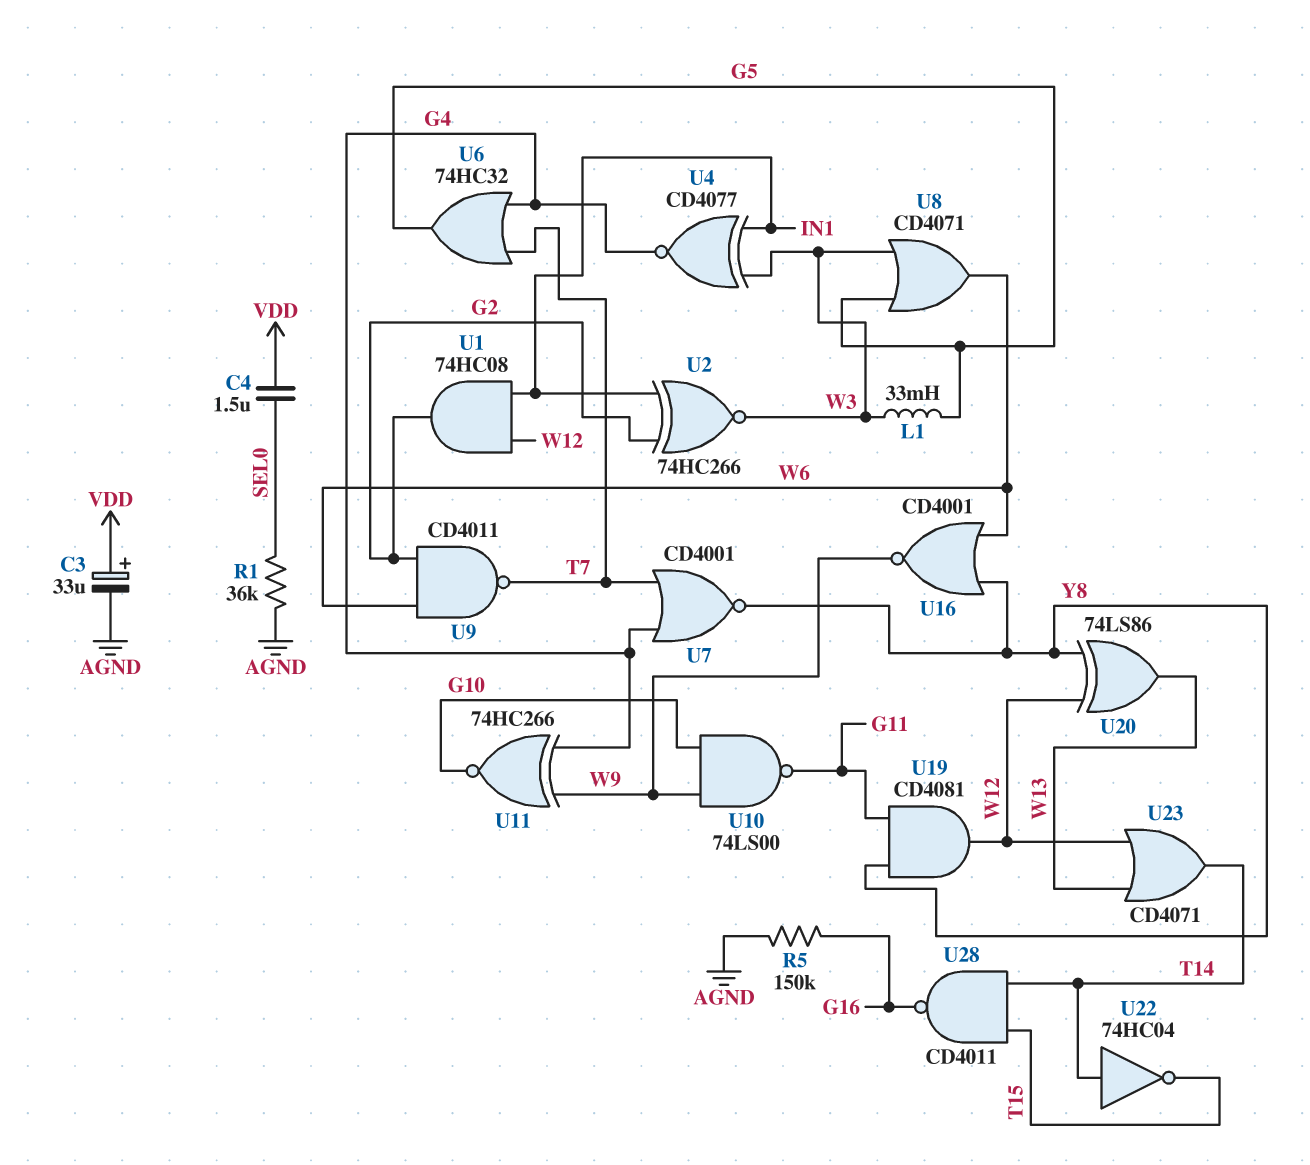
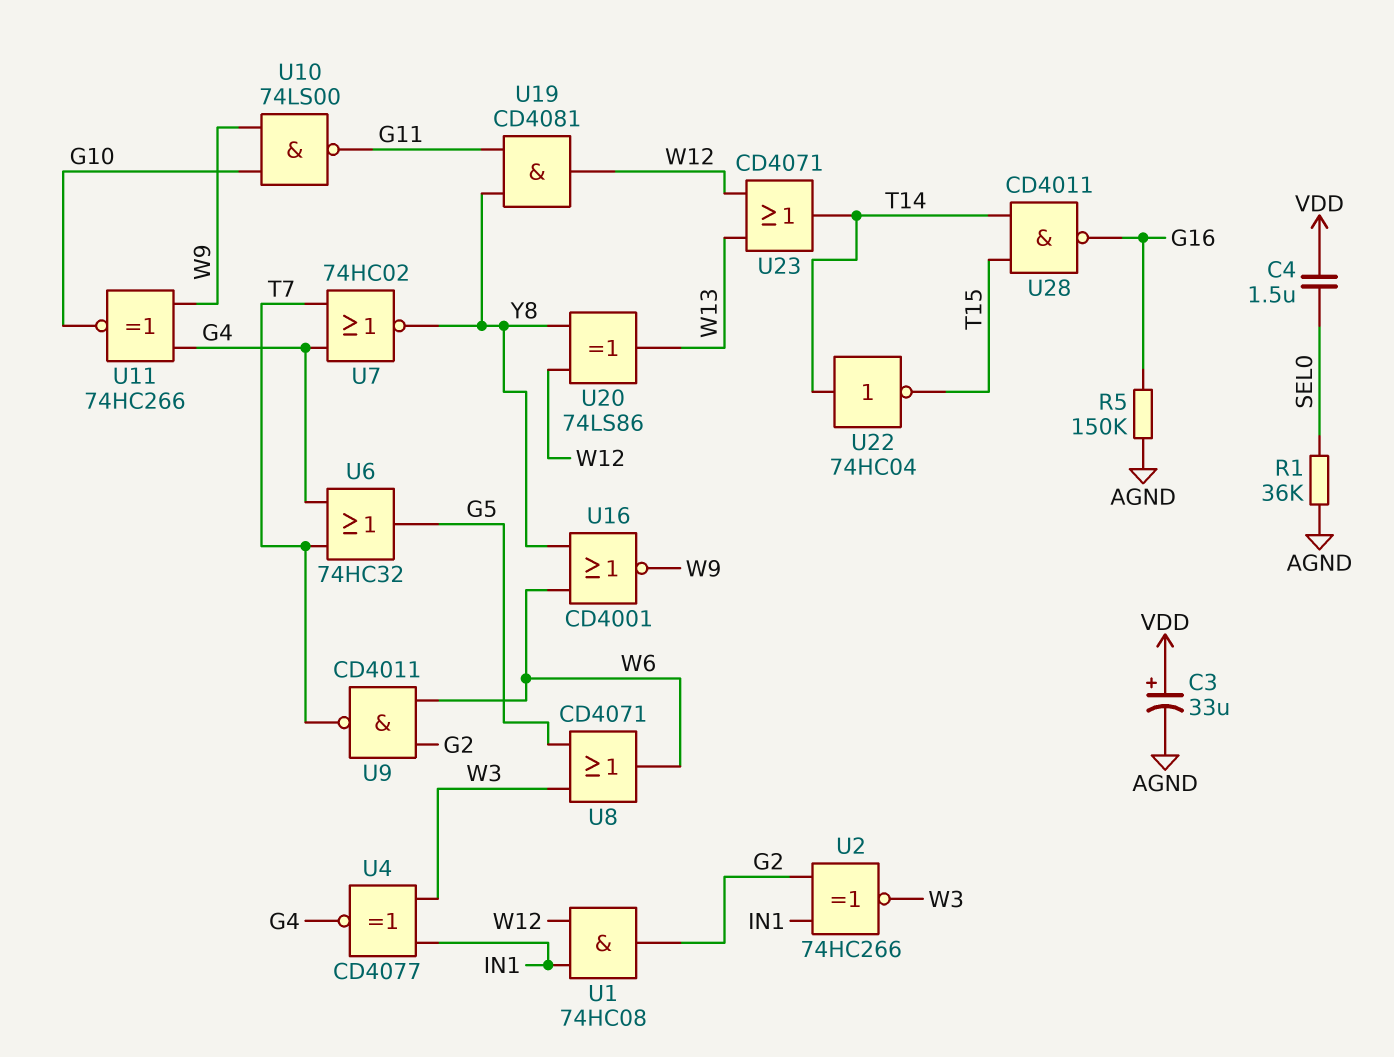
L1: 33mH (G5, W3) -> none
U7: NOR CD4001 (in G4, in T7, out Y8) -> NOR 74HC02 (in G4, in T7, out Y8)

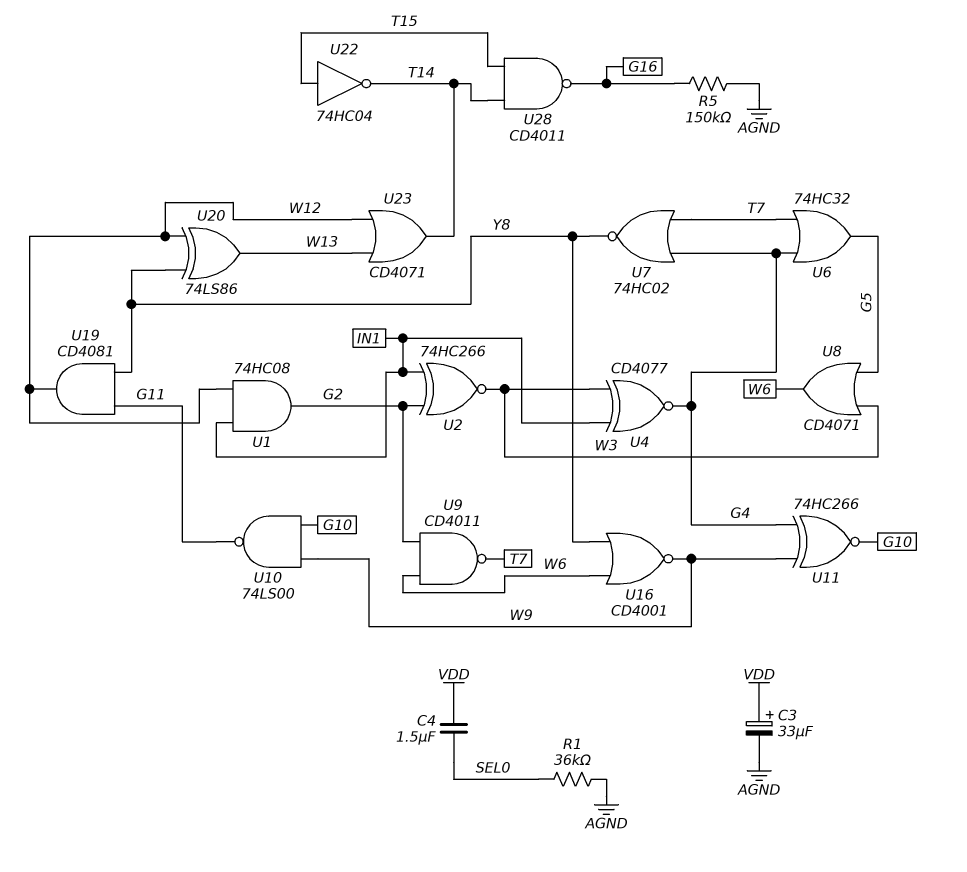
U22: NOT 74HC04 (in T14, out T15) -> NOT 74HC04 (in T15, out T14)

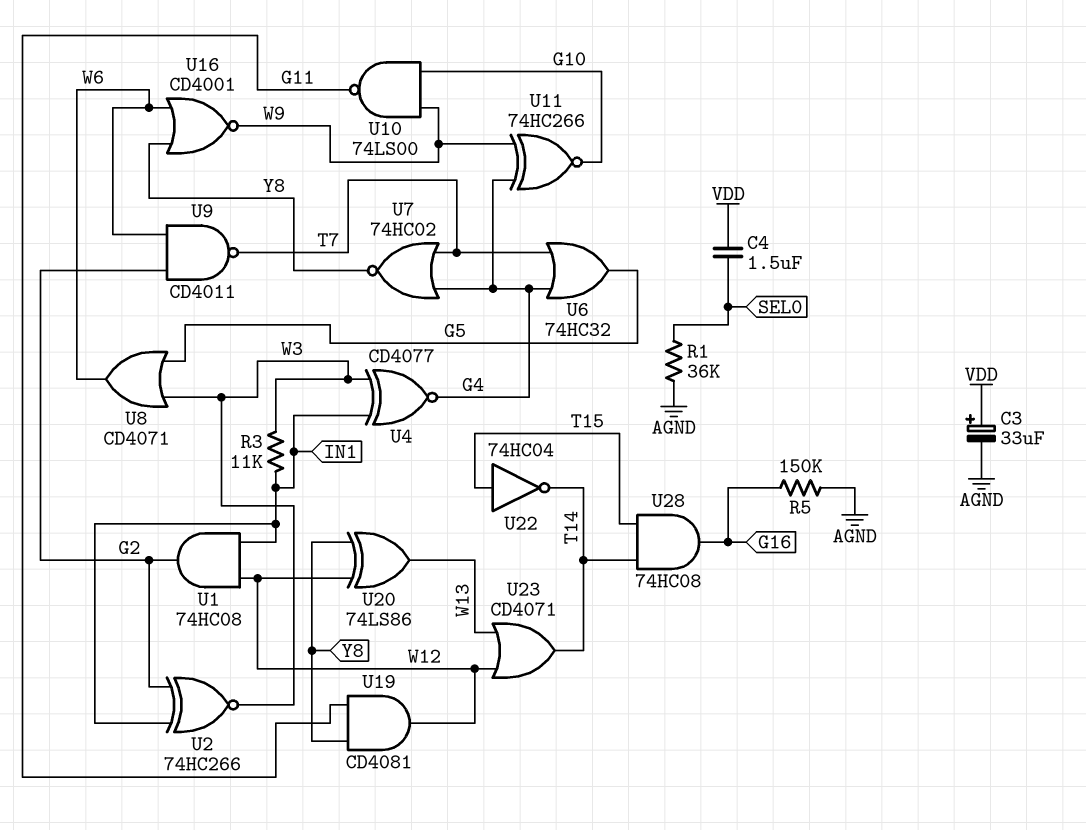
R3: none -> 11k (IN1, W3)
U28: NAND CD4011 (in T14, in T15, out G16) -> AND 74HC08 (in T14, in T15, out G16)

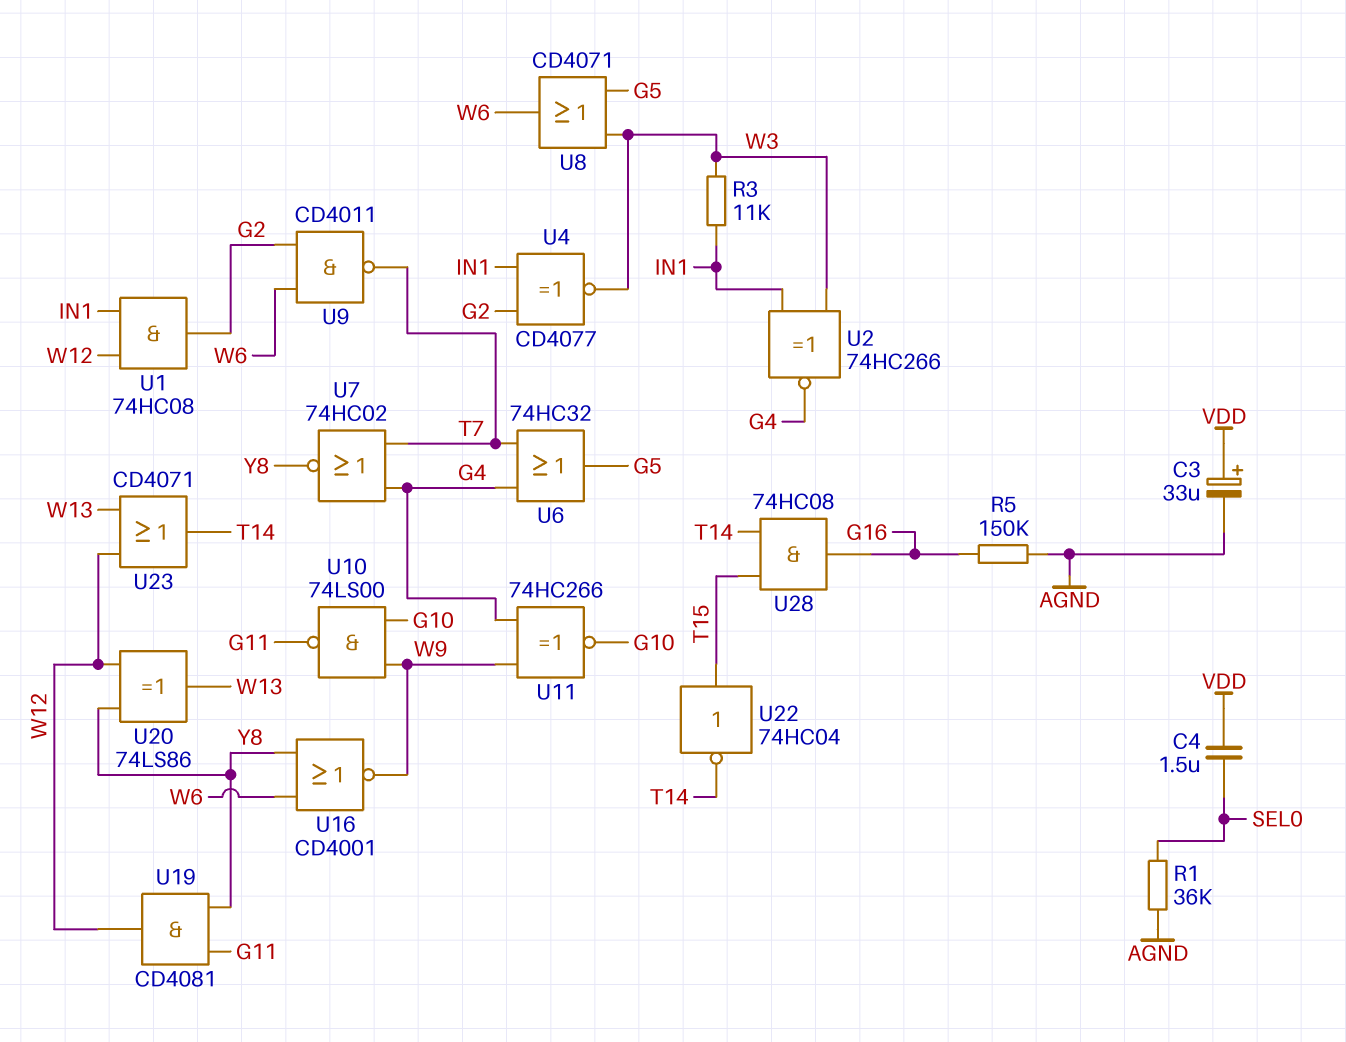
U2: XNOR 74HC266 (in G2, in IN1, out W3) -> XNOR 74HC266 (in IN1, in W3, out G4)
U4: XNOR CD4077 (in IN1, in W3, out G4) -> XNOR CD4077 (in G2, in IN1, out W3)

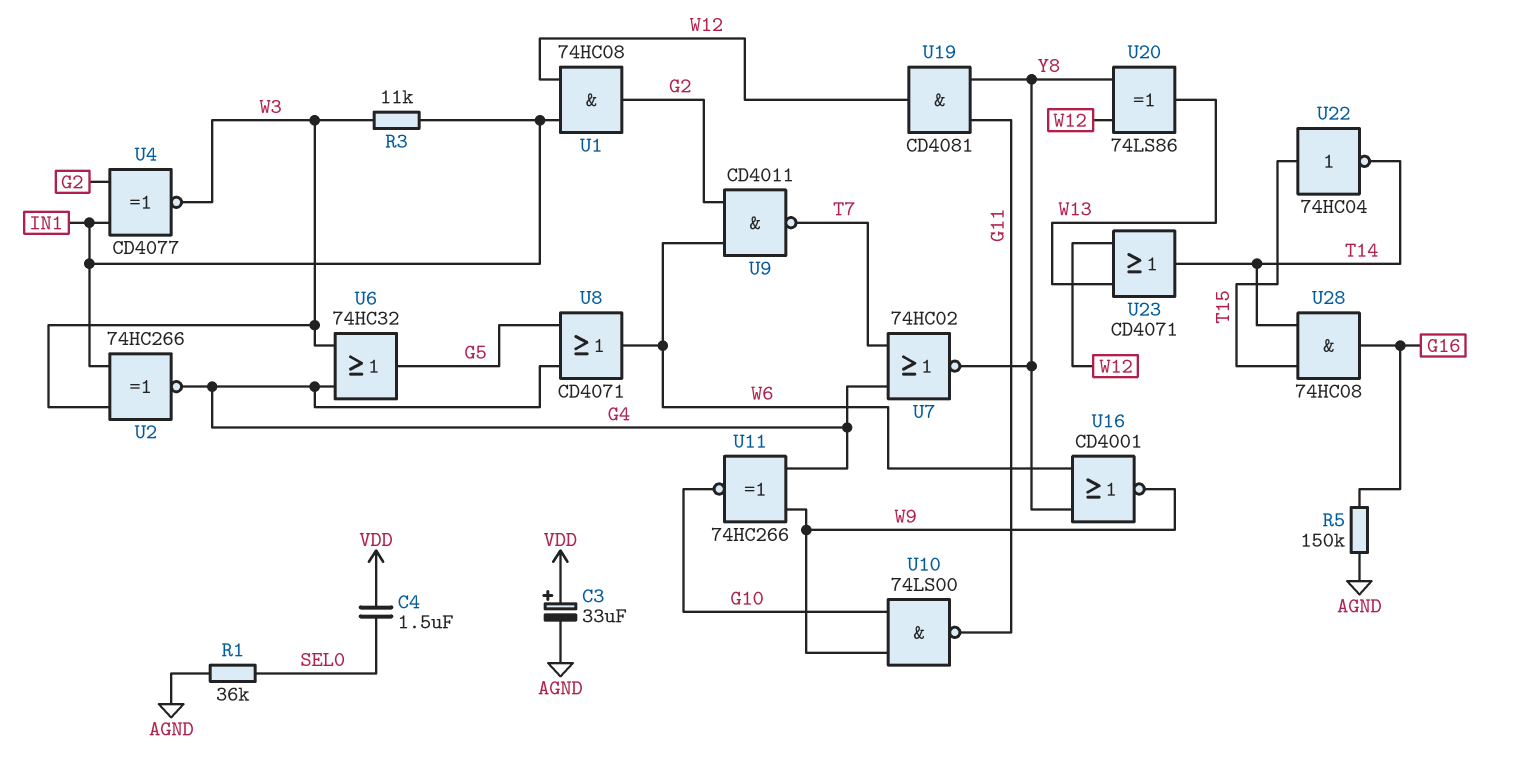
U6: OR 74HC32 (in G4, in T7, out G5) -> OR 74HC32 (in G4, in W3, out G5)
U8: OR CD4071 (in G5, in W3, out W6) -> OR CD4071 (in G4, in G5, out W6)

